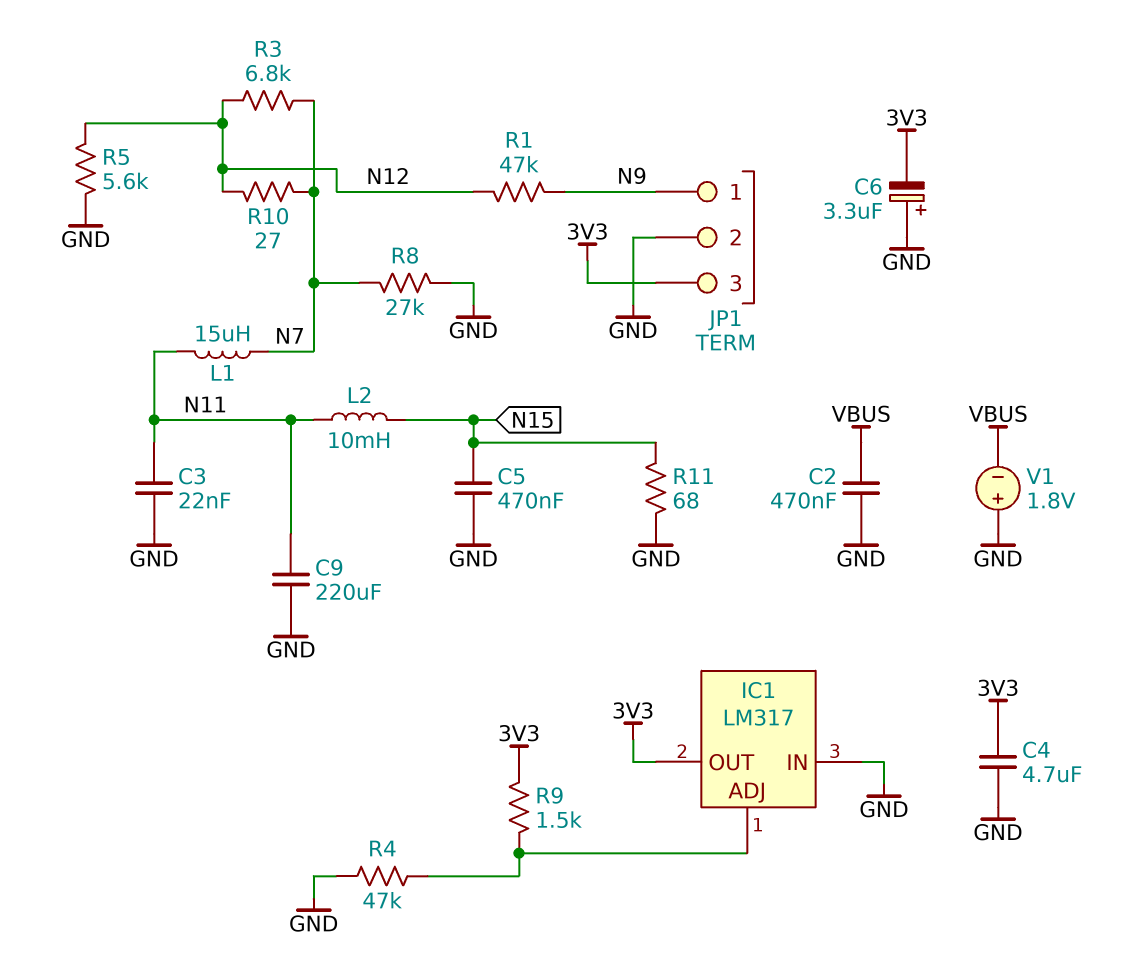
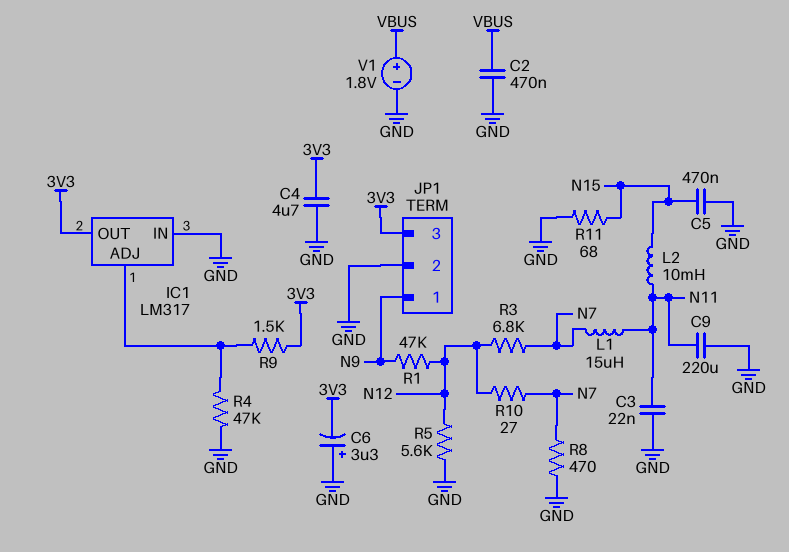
R8: 27k (GND, N7) -> 470 (GND, N7)
V1: 1.8V (plus GND, minus VBUS) -> 1.8V (plus VBUS, minus GND)

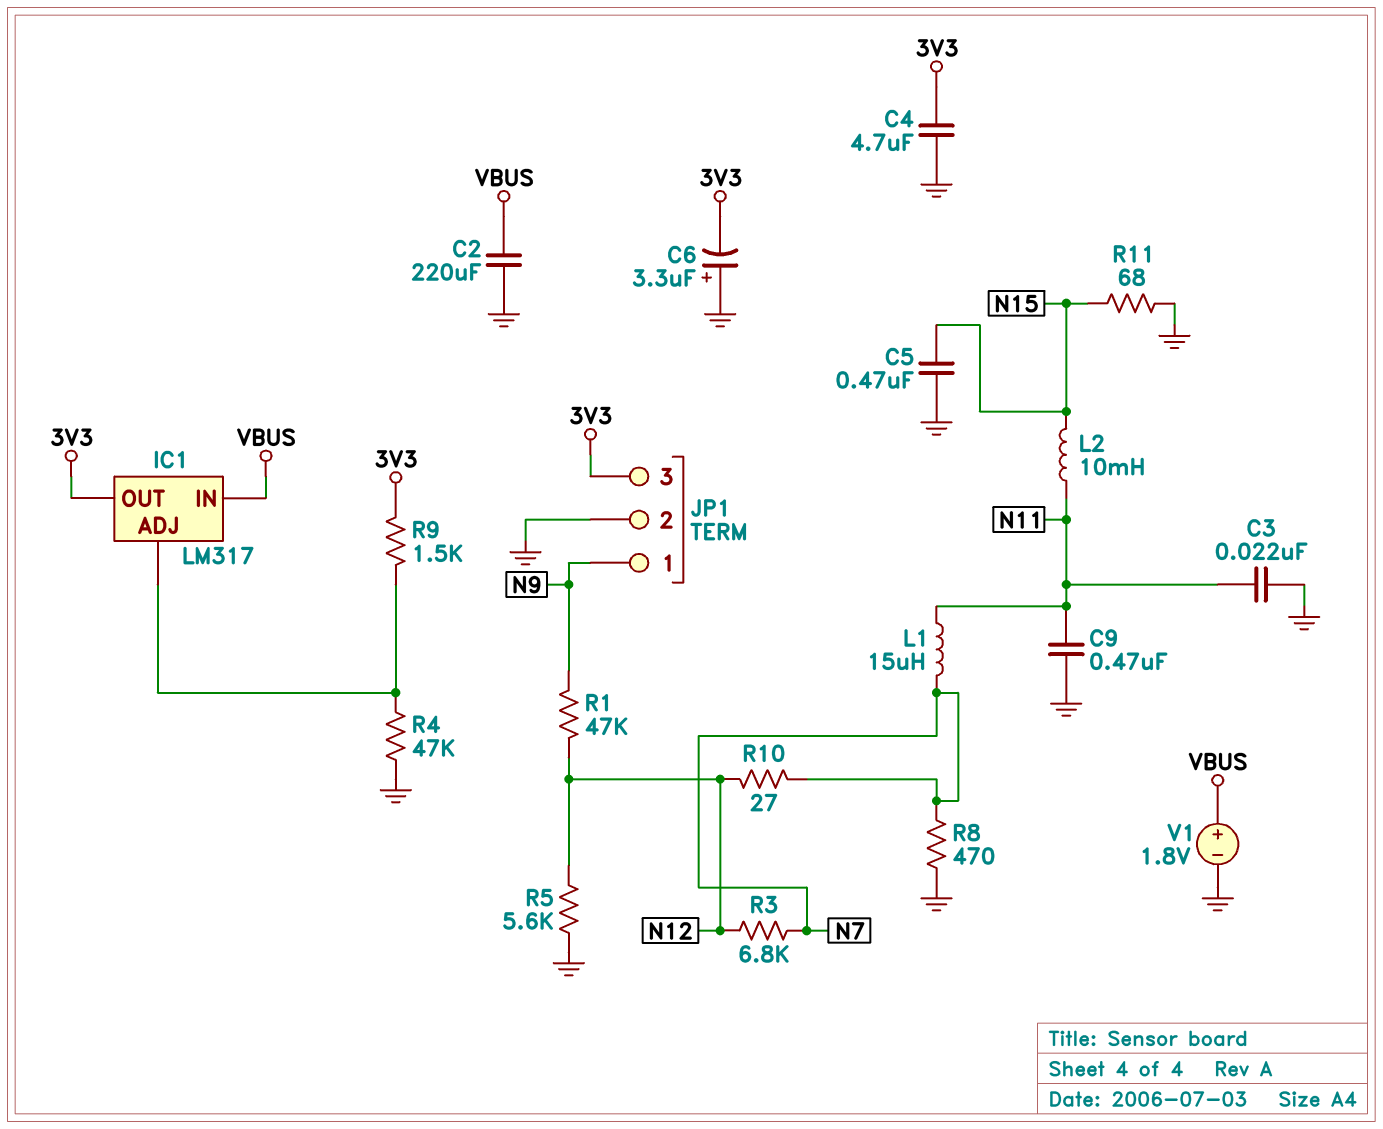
C2: 470nF (GND, VBUS) -> 220uF (GND, VBUS)
C9: 220uF (GND, N11) -> 470nF (GND, N11)
IC1 pin IN: GND -> VBUS

